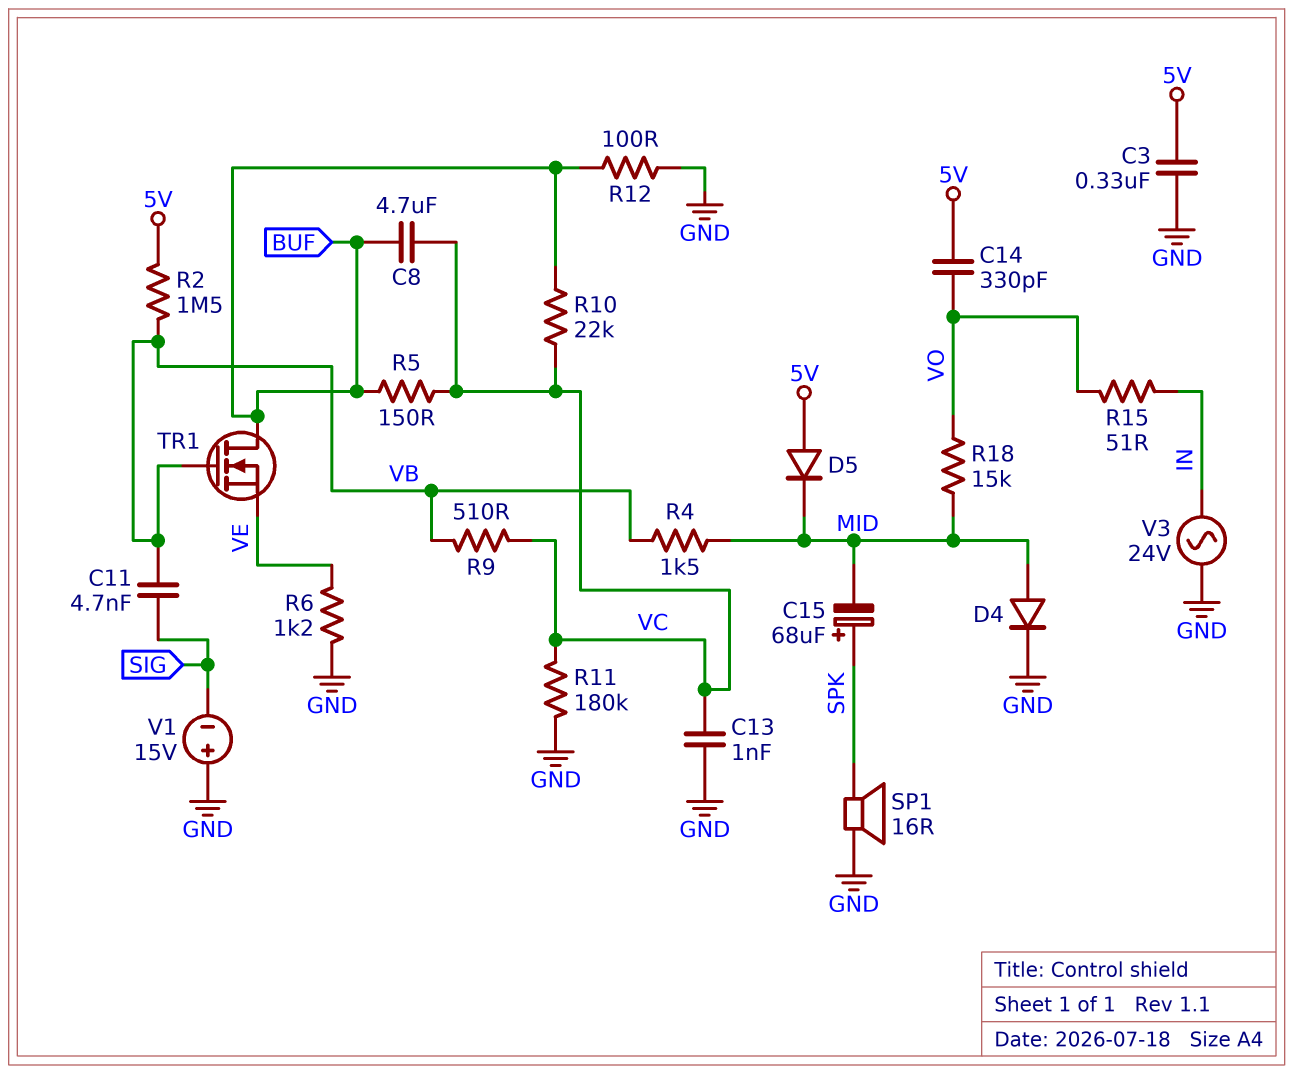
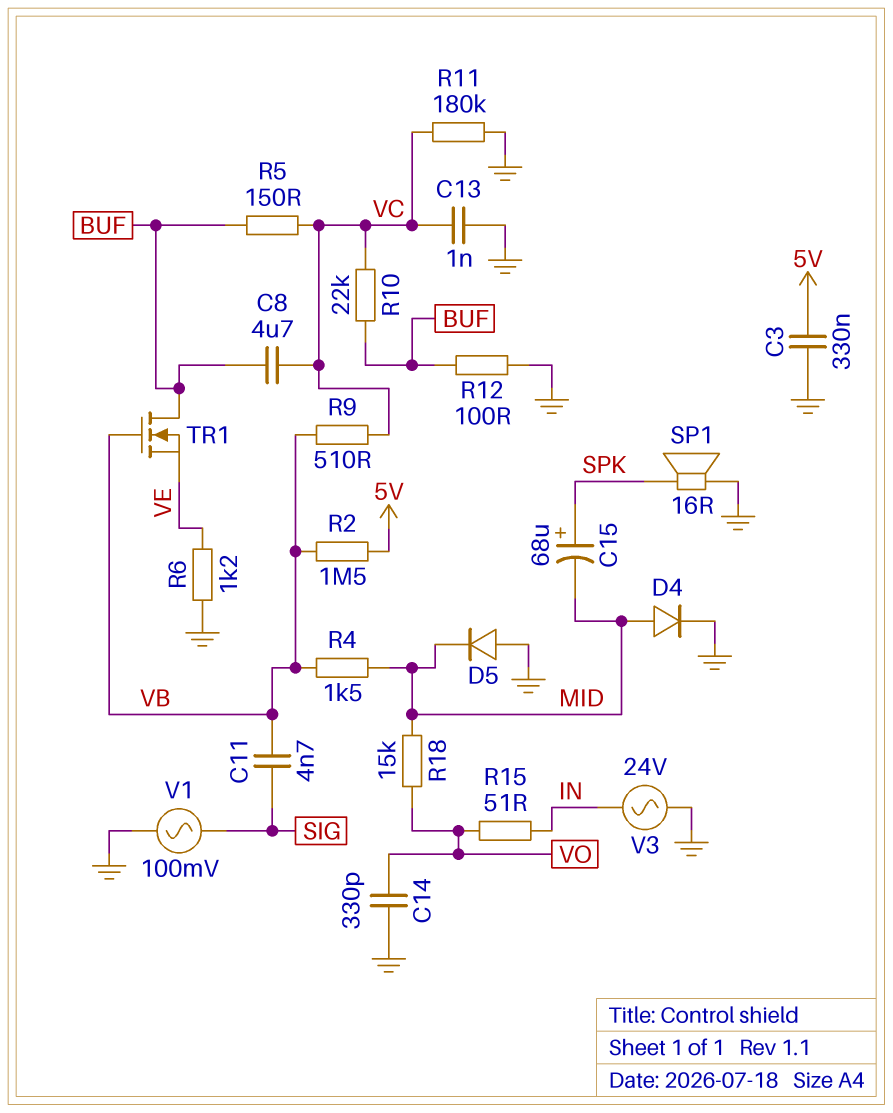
C14: 330pF (5V, VO) -> 330pF (GND, VO)
D5: diode (A 5V, K MID) -> diode (A GND, K MID)
V1: 15V (plus GND, minus SIG) -> AC 100mV (GND, SIG)

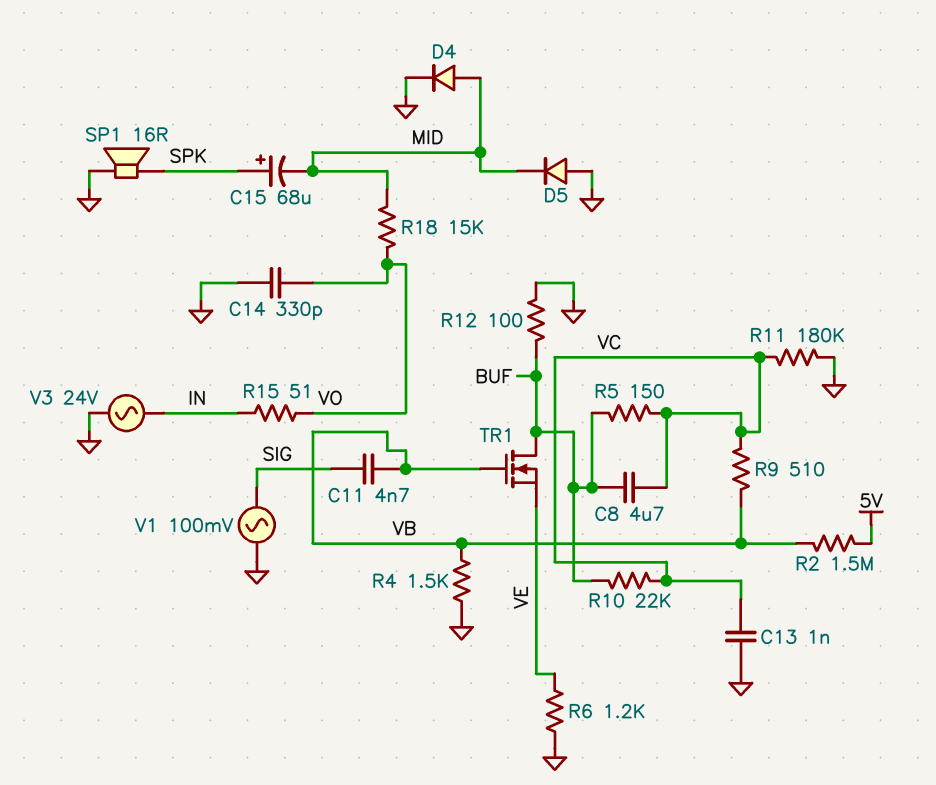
C3: 330nF (5V, GND) -> none
R4: 1.5k (MID, VB) -> 1.5k (GND, VB)

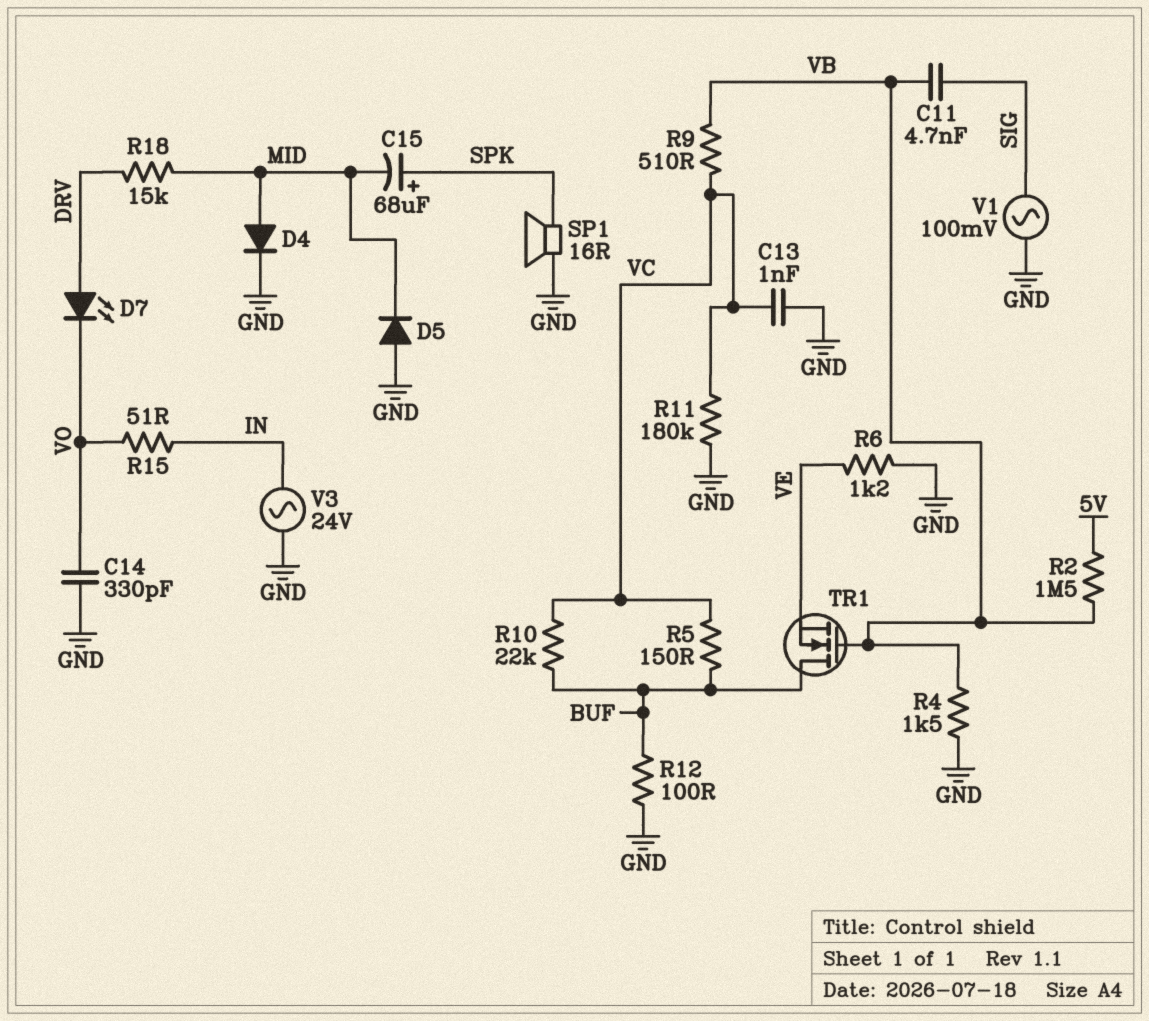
C8: 4.7uF (BUF, VC) -> none
D7: none -> LED (A DRV, K VO)
R18: 15k (MID, VO) -> 15k (DRV, MID)

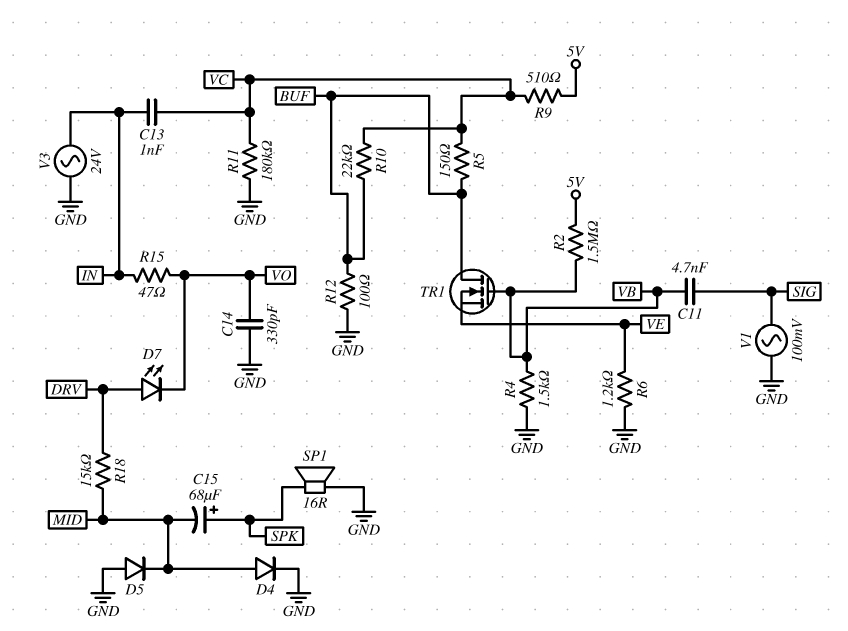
C13: 1nF (GND, VC) -> 1nF (IN, VC)
R9: 510 (VB, VC) -> 510 (5V, VC)
R15: 51 (IN, VO) -> 47 (IN, VO)

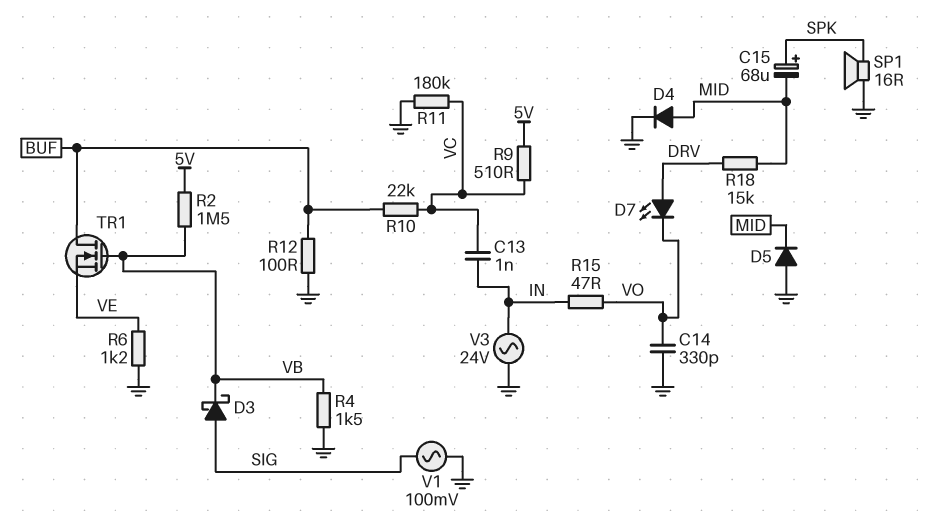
C11: 4.7nF (SIG, VB) -> none
D3: none -> schottky (A SIG, K VB)
R5: 150 (BUF, VC) -> none

